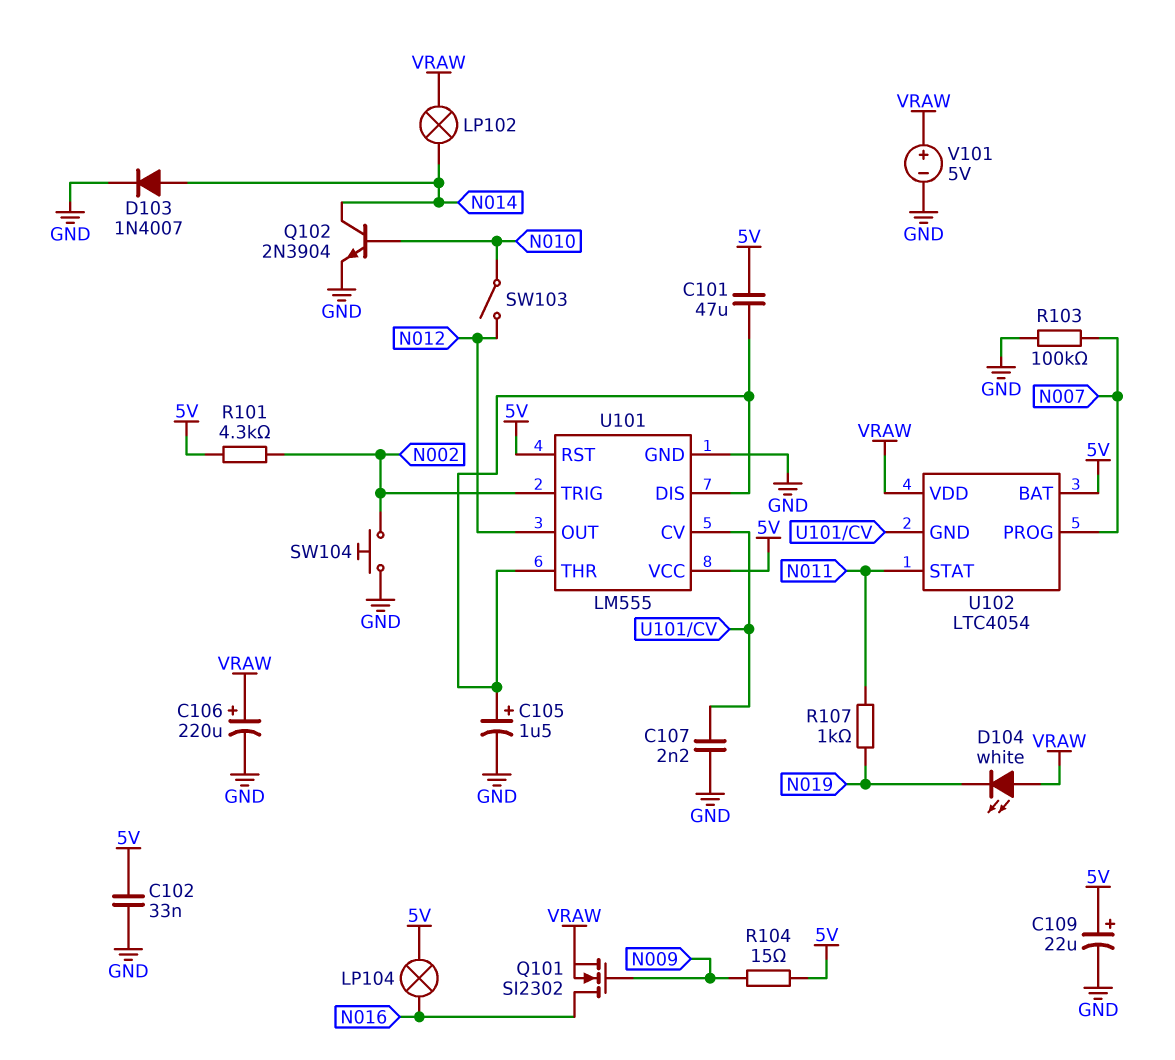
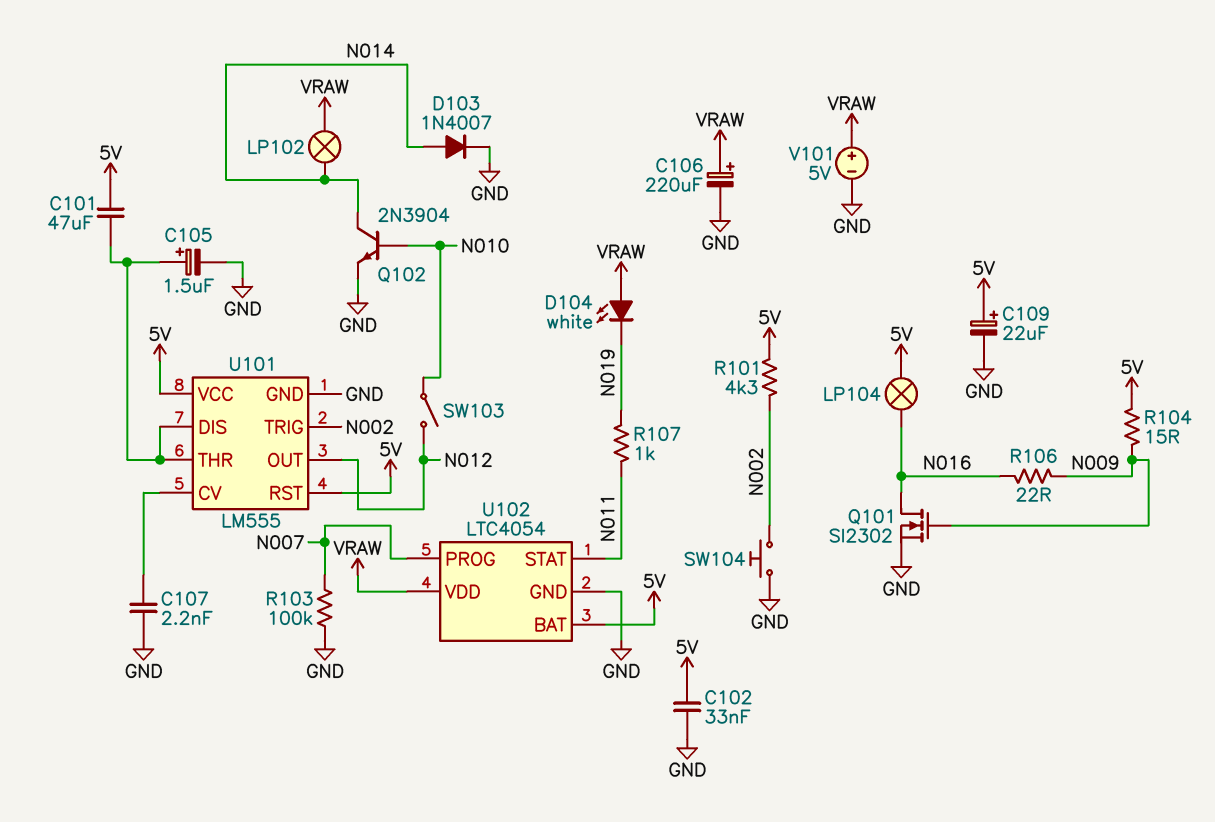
Q101: NMOS SI2302 (G N009, D N016, S VRAW) -> NMOS SI2302 (G N009, D N016, S GND)
R106: none -> 22 (N009, N016)
U102 pin GND: U101/CV -> GND

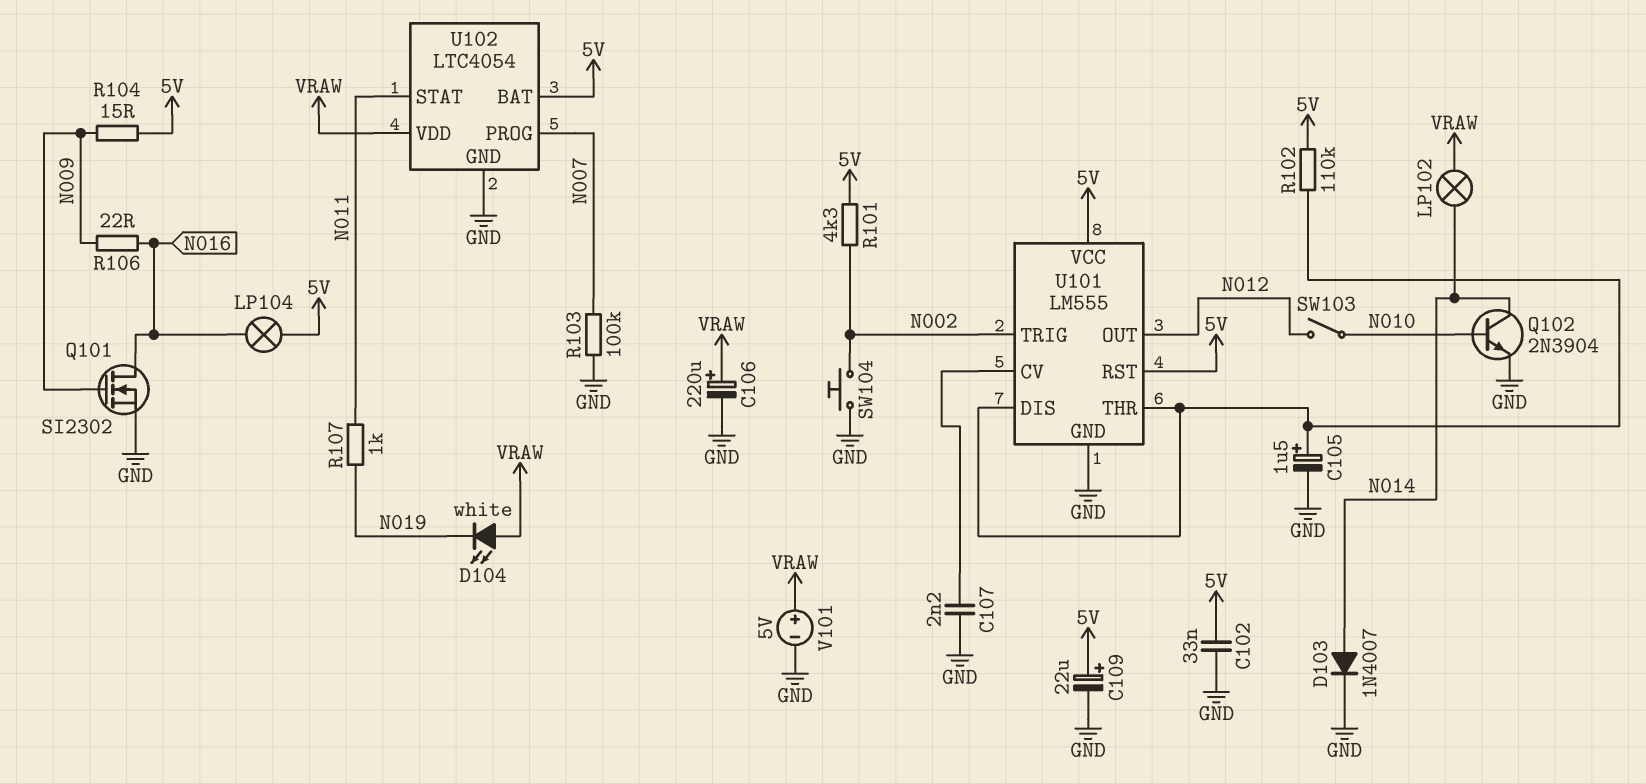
C101: 47uF (5V, U101/DIS) -> none
R102: none -> 110k (5V, U101/DIS)

